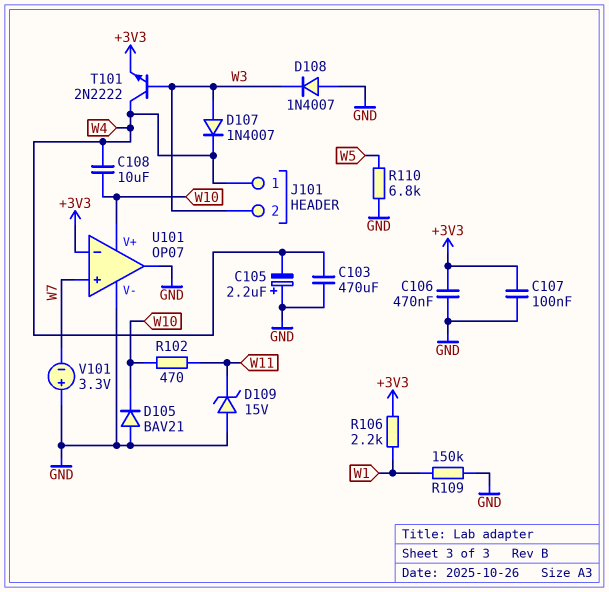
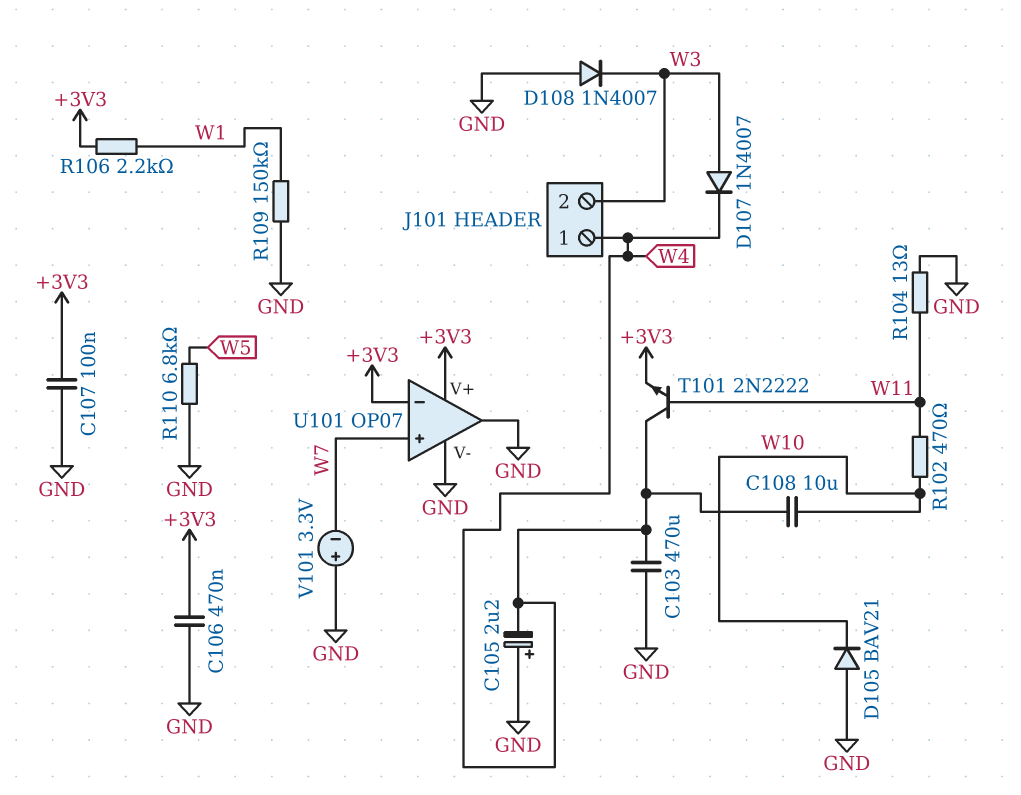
D109: zener 15V (A GND, K W11) -> none
R104: none -> 13 (GND, W11)
T101: NPN 2N2222 (B W3, C W4, E +3V3) -> NPN 2N2222 (B W11, C W4, E +3V3)
U101 pin V+: W10 -> +3V3

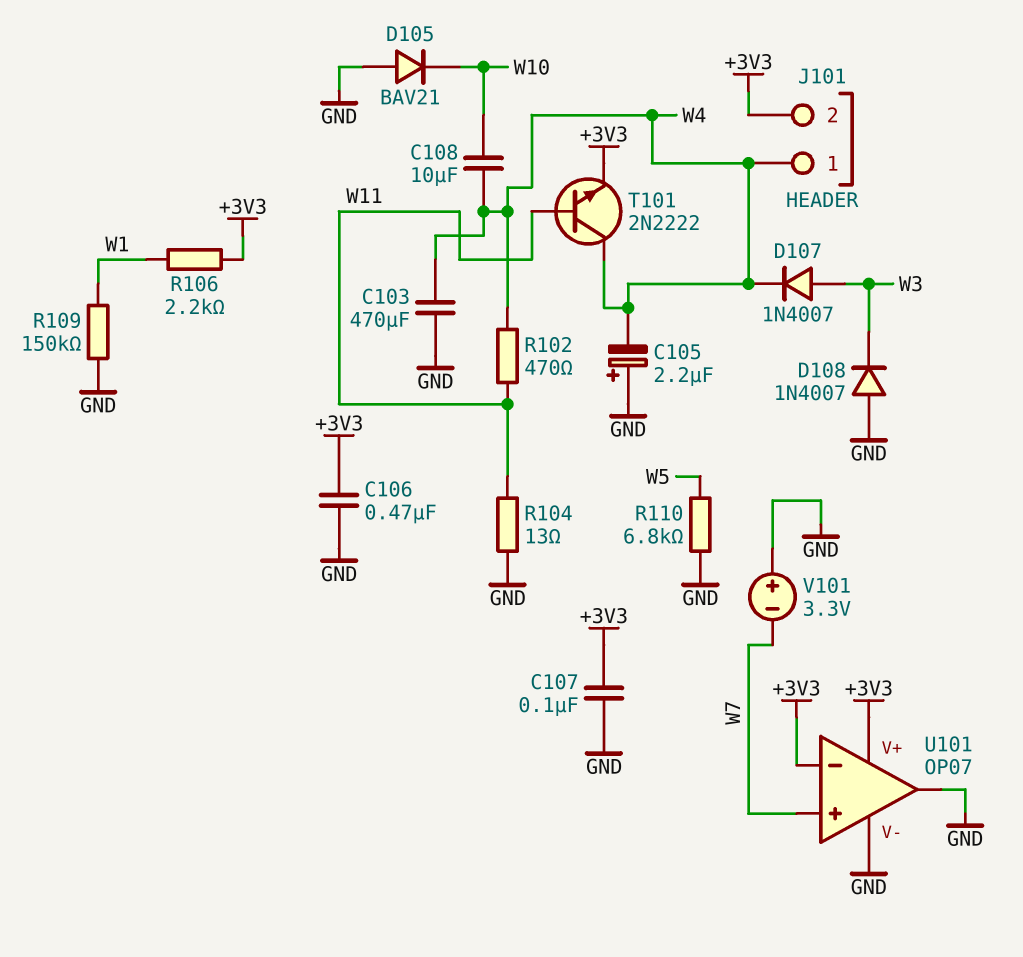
J101 pin 2: W3 -> +3V3
R102: 470 (W10, W11) -> 470 (W4, W11)

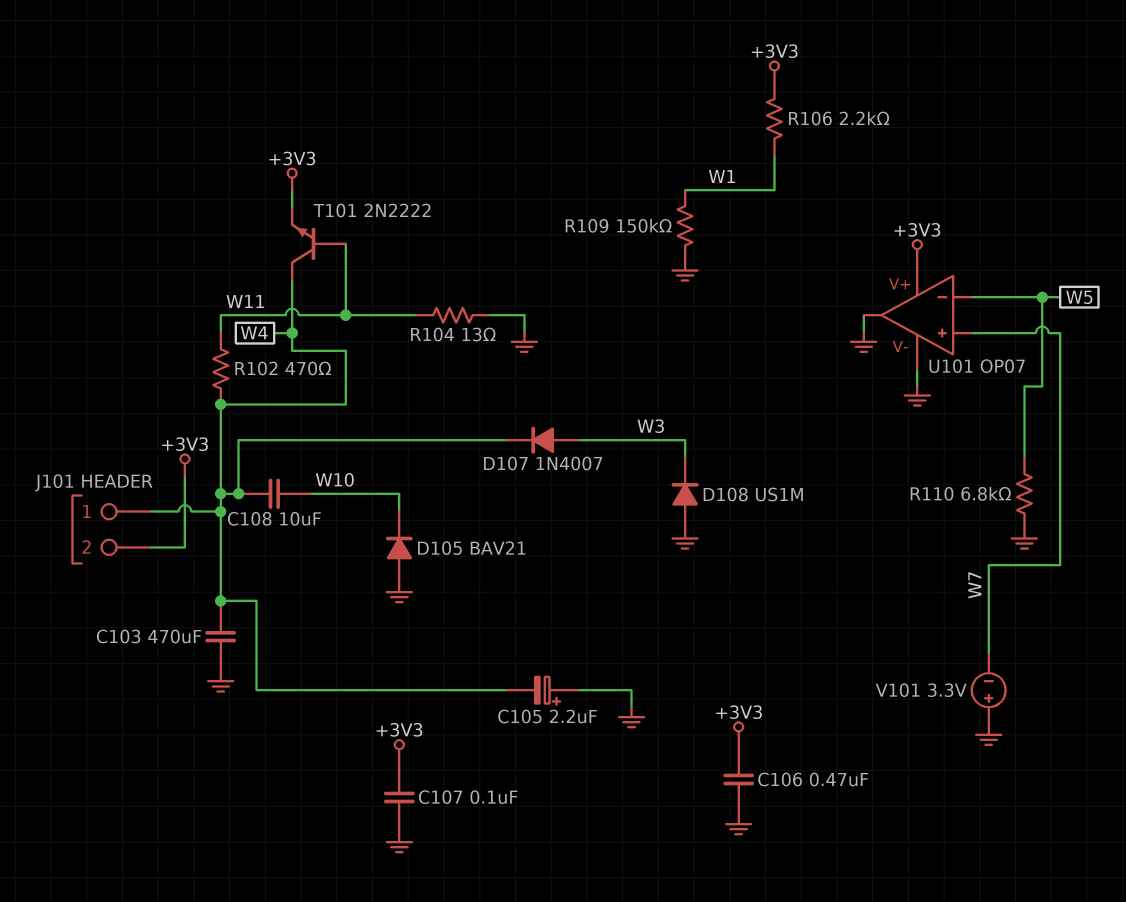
D108: diode 1N4007 (A GND, K W3) -> diode US1M (A GND, K W3)
U101 pin in-: +3V3 -> W5

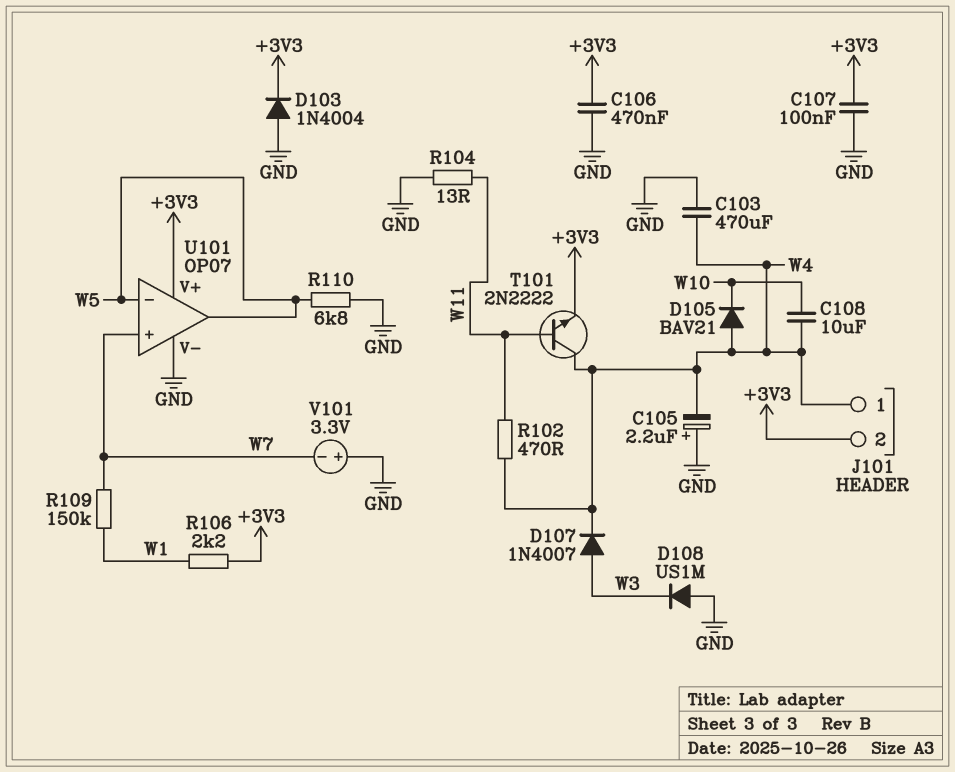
D103: none -> diode 1N4004 (A GND, K +3V3)
D105: diode BAV21 (A GND, K W10) -> diode BAV21 (A W4, K W10)
R109: 150k (GND, W1) -> 150k (W1, W7)
U101 pin out: GND -> W5

